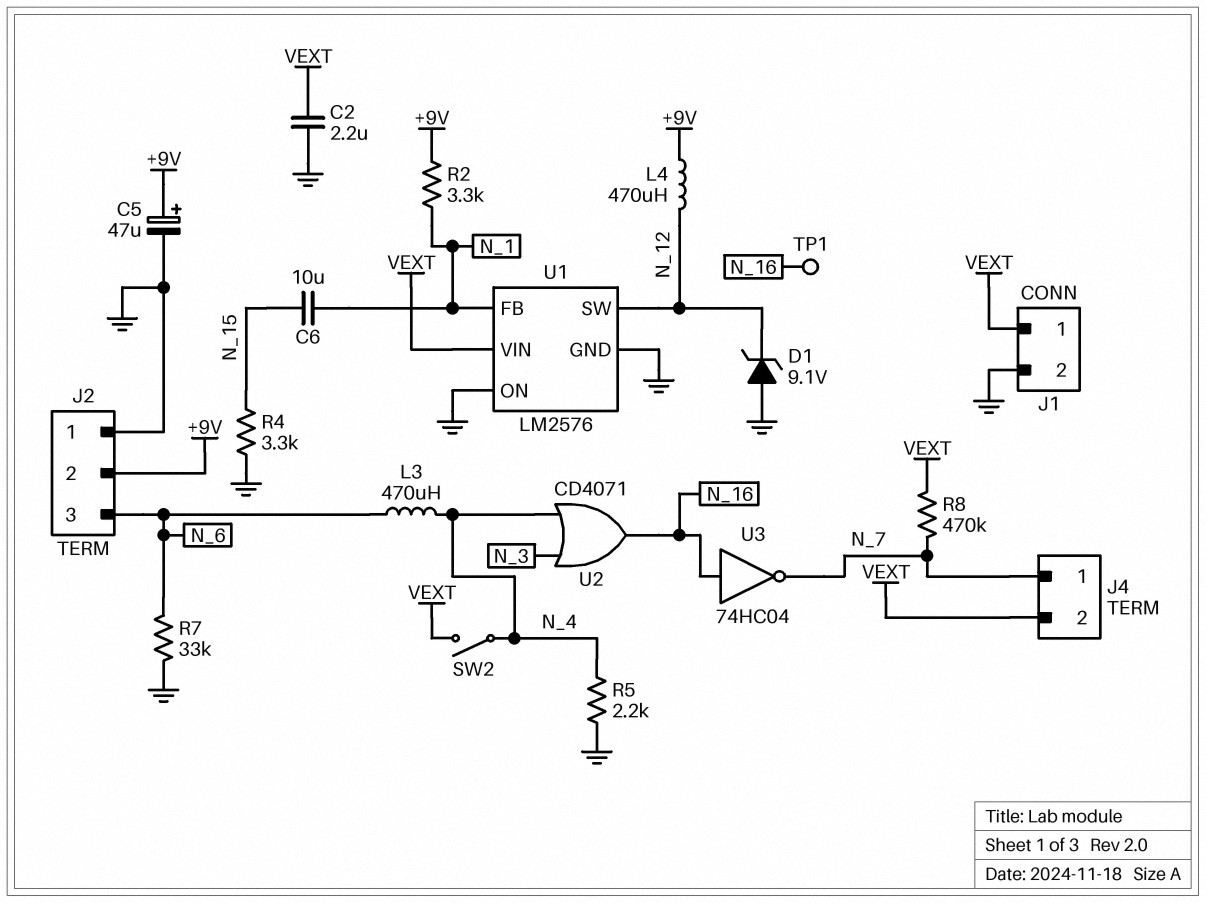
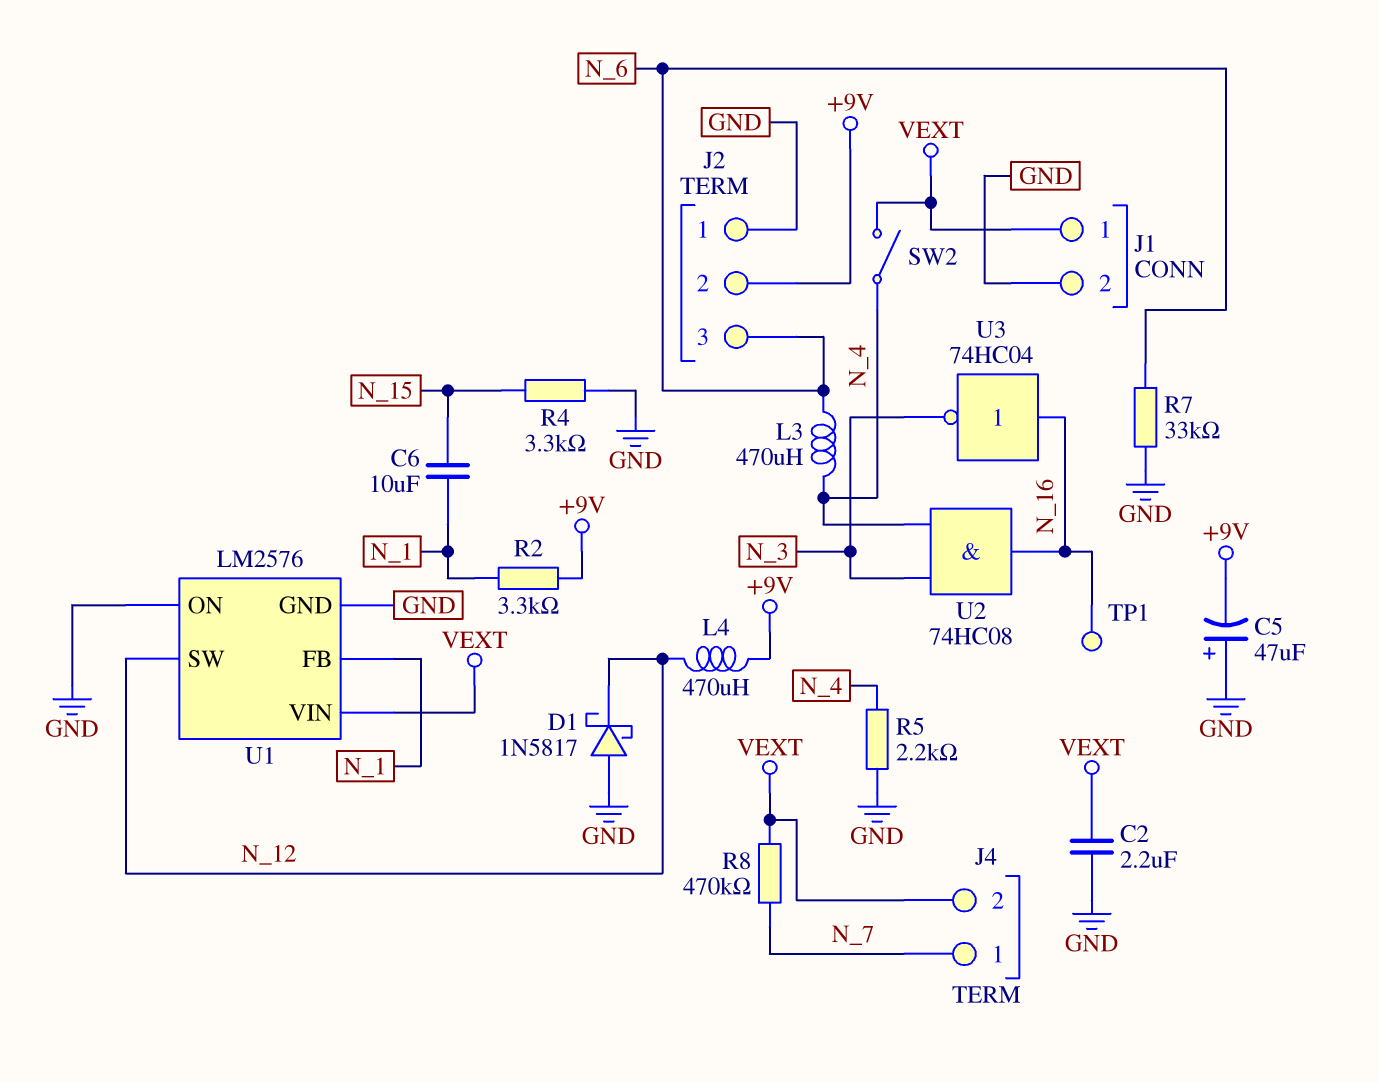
C5: 47uF (plus +9V, minus GND) -> 47uF (plus GND, minus +9V)
D1: zener 9.1V (A GND, K N_12) -> schottky 1N5817 (A GND, K N_12)
U2: OR CD4071 (in N_3, in N_4, out N_16) -> AND 74HC08 (in N_3, in N_4, out N_16)
U3: NOT 74HC04 (in N_16, out N_7) -> NOT 74HC04 (in N_16, out N_3)

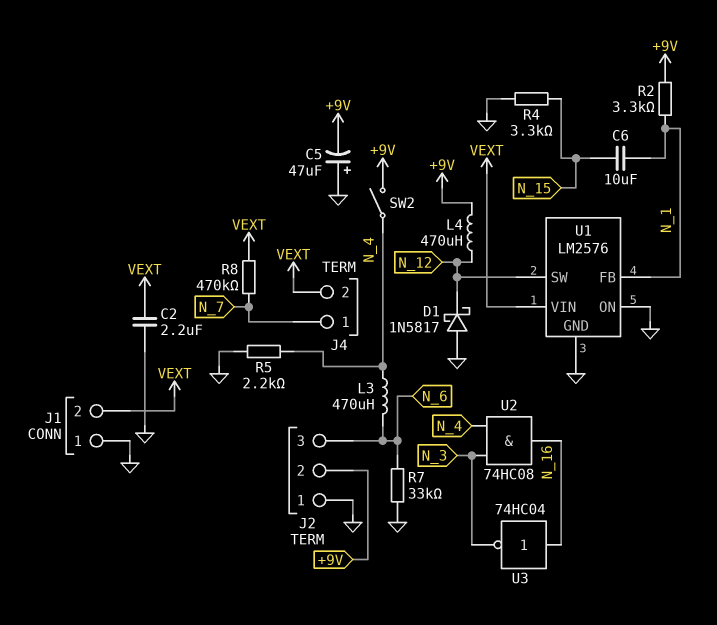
J1 pin 1: VEXT -> GND
J1 pin 2: GND -> VEXT
SW2: switch (N_4, VEXT) -> switch (+9V, N_4)
TP1: test point (N_16) -> none

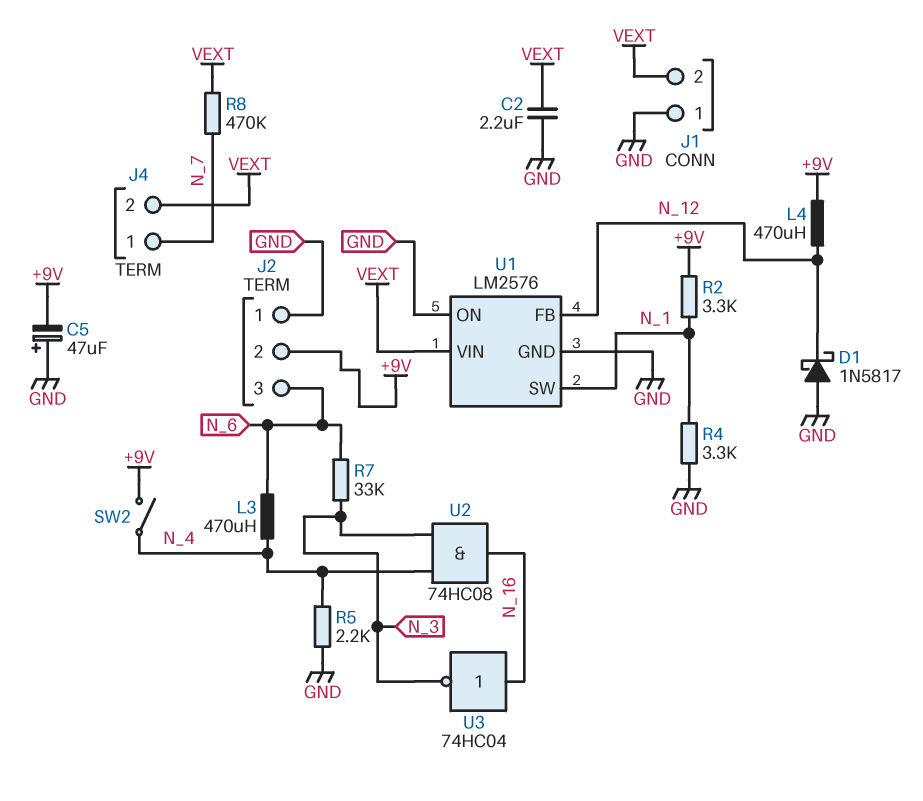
C6: 10uF (N_1, N_15) -> none
R4: 3.3k (GND, N_15) -> 3.3k (GND, N_1)
R7: 33k (GND, N_6) -> 33k (N_3, N_6)
U1 pin FB: N_1 -> N_12
U1 pin SW: N_12 -> N_1

